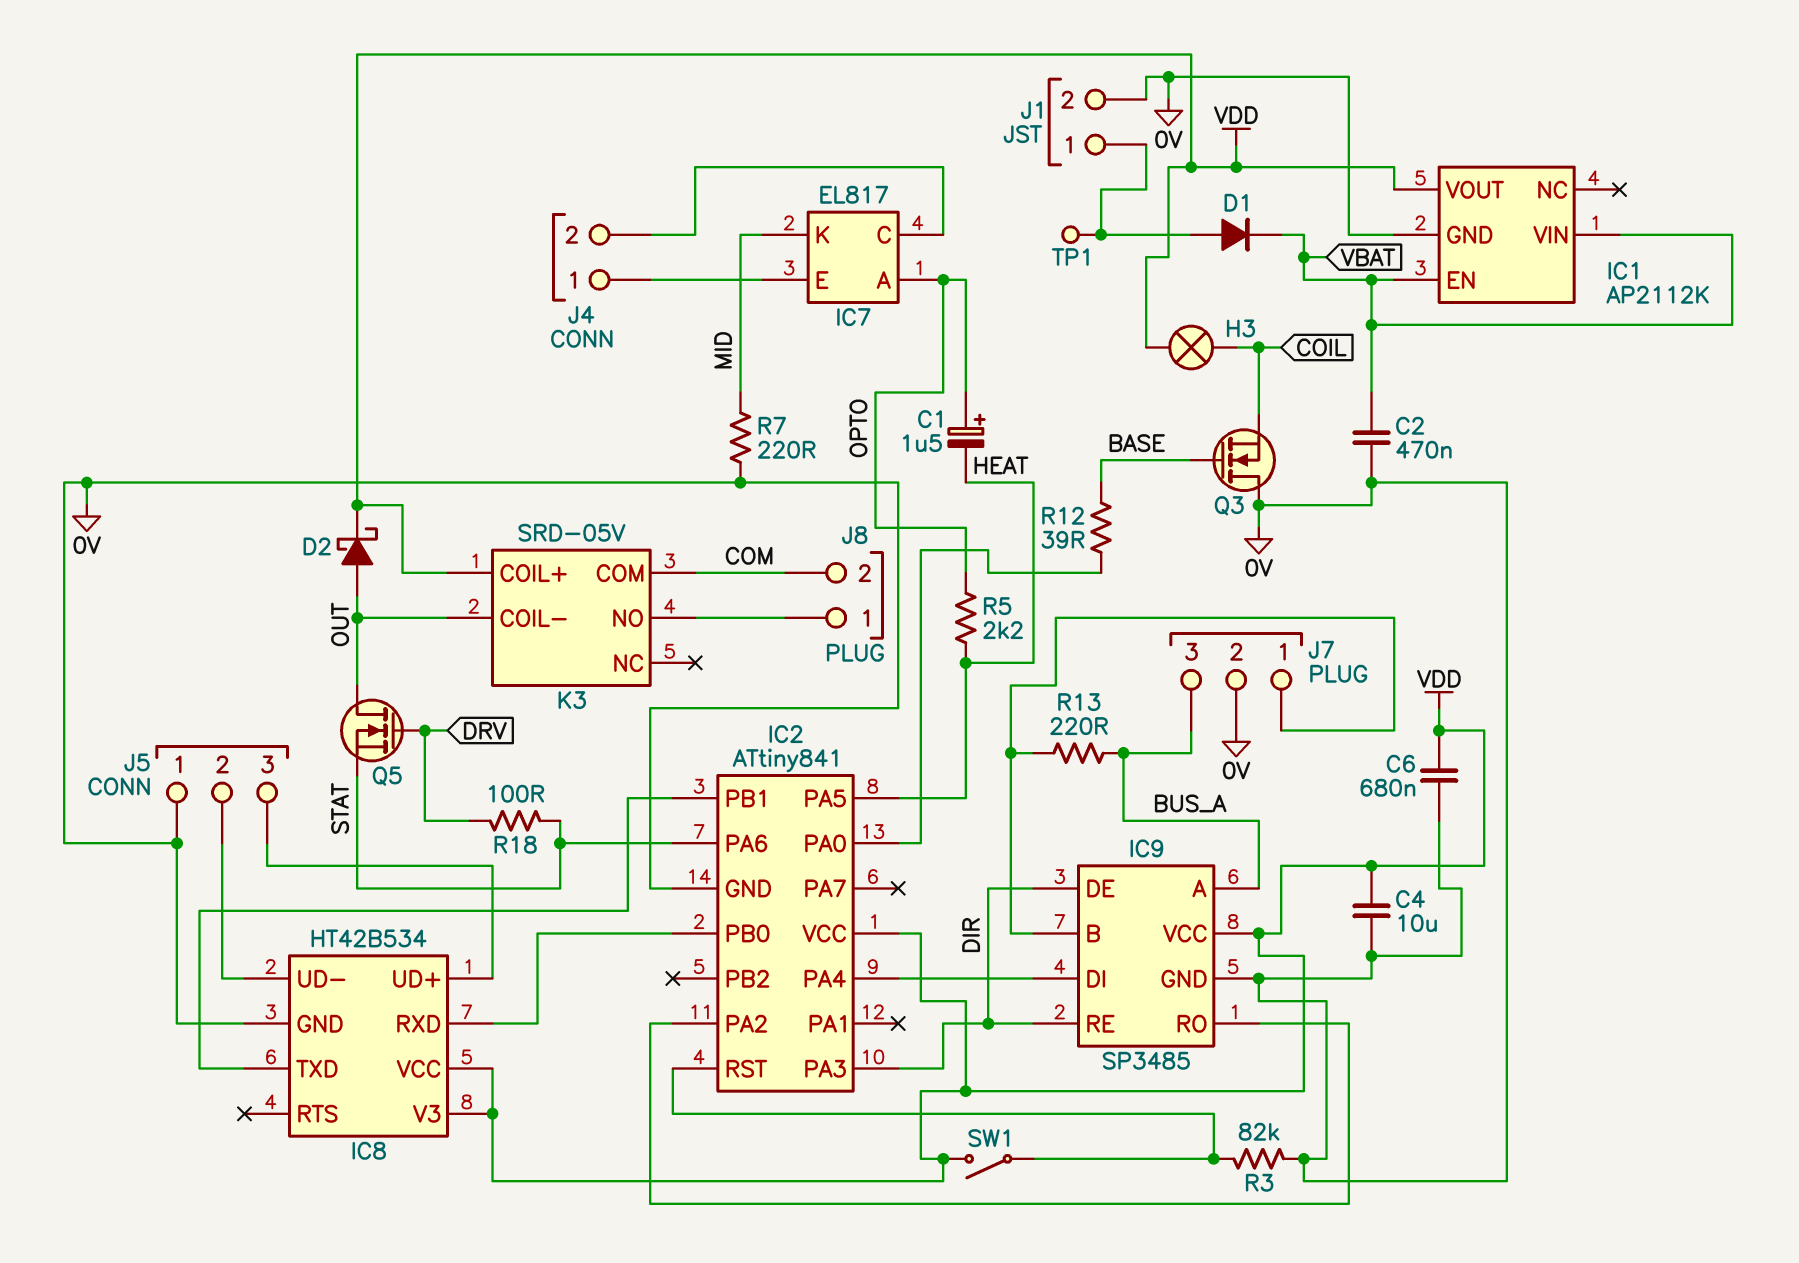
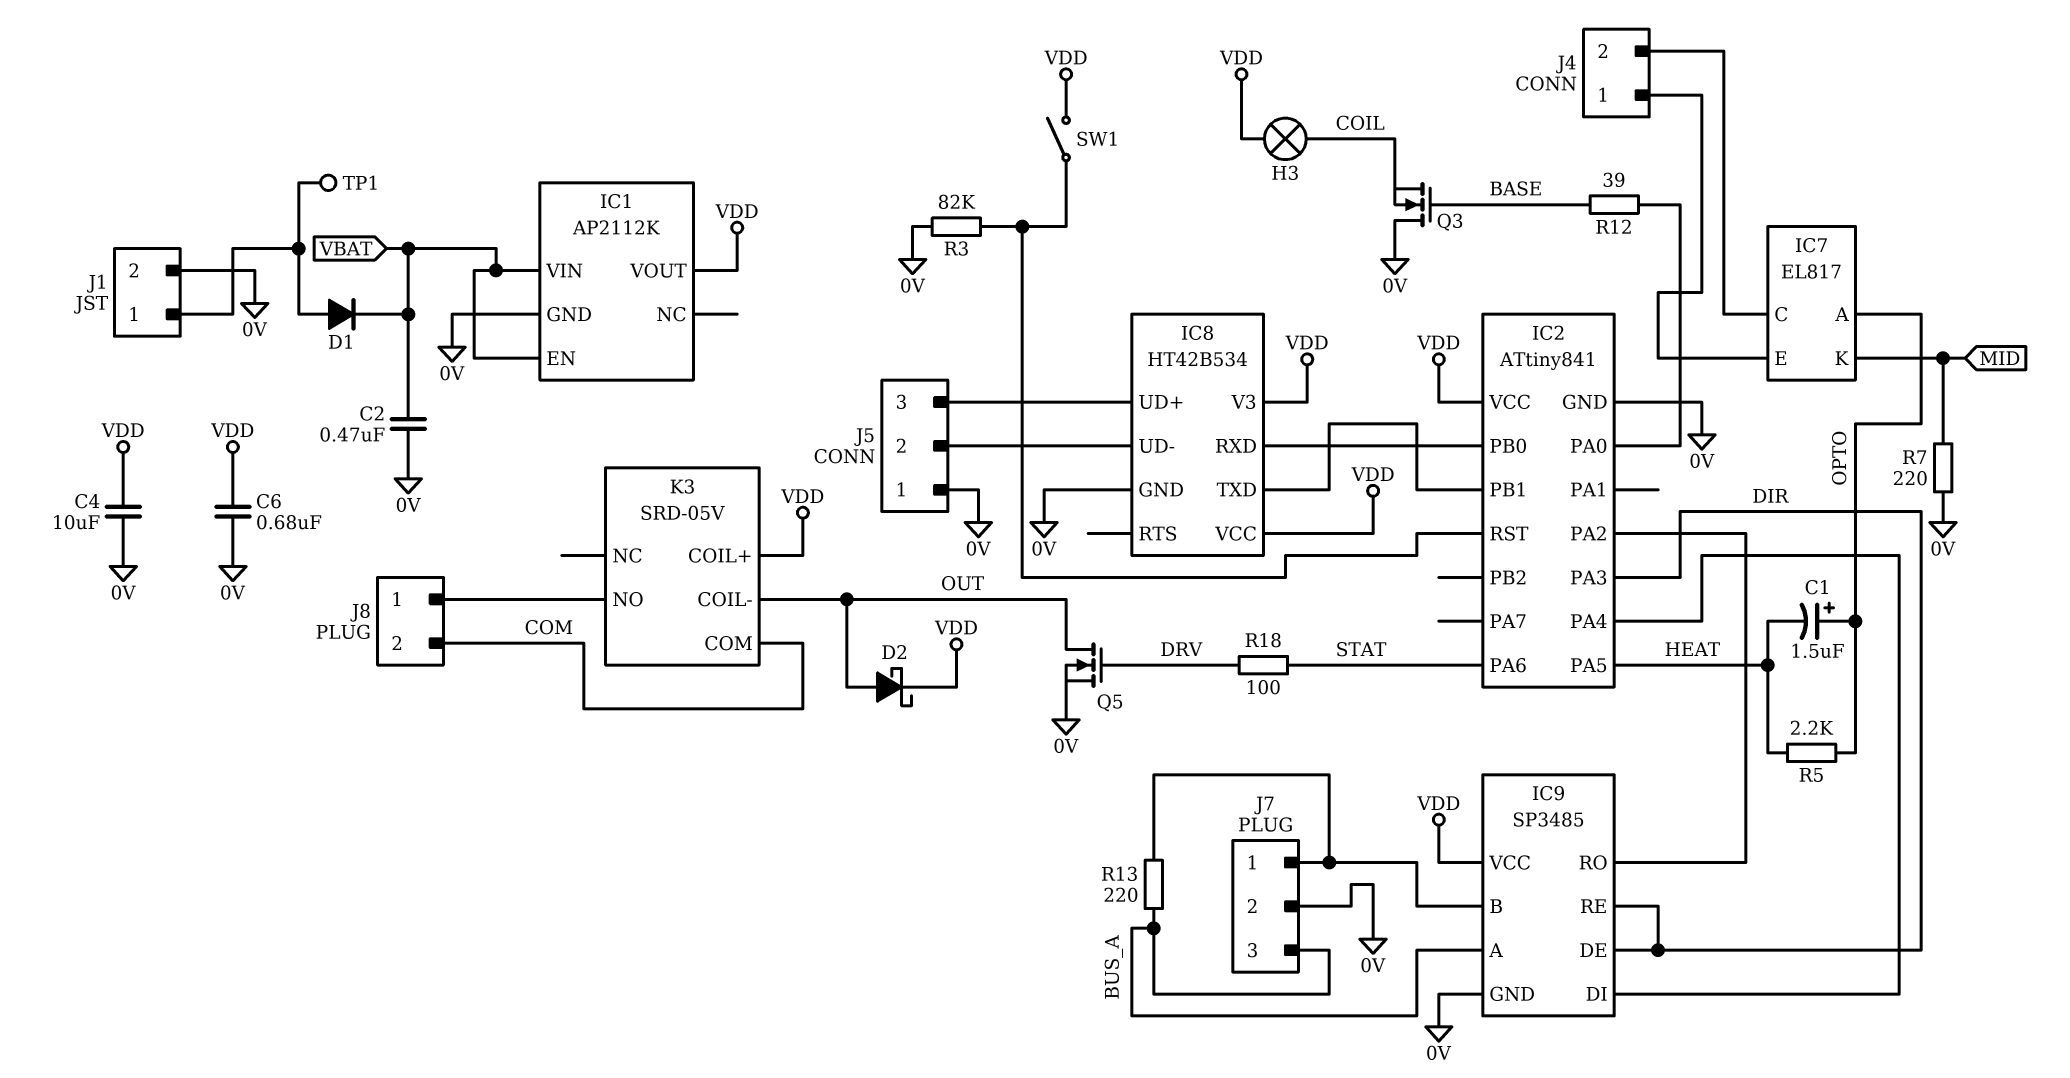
Q5: NMOS (G DRV, D OUT, S STAT) -> NMOS (G DRV, D OUT, S 0V)

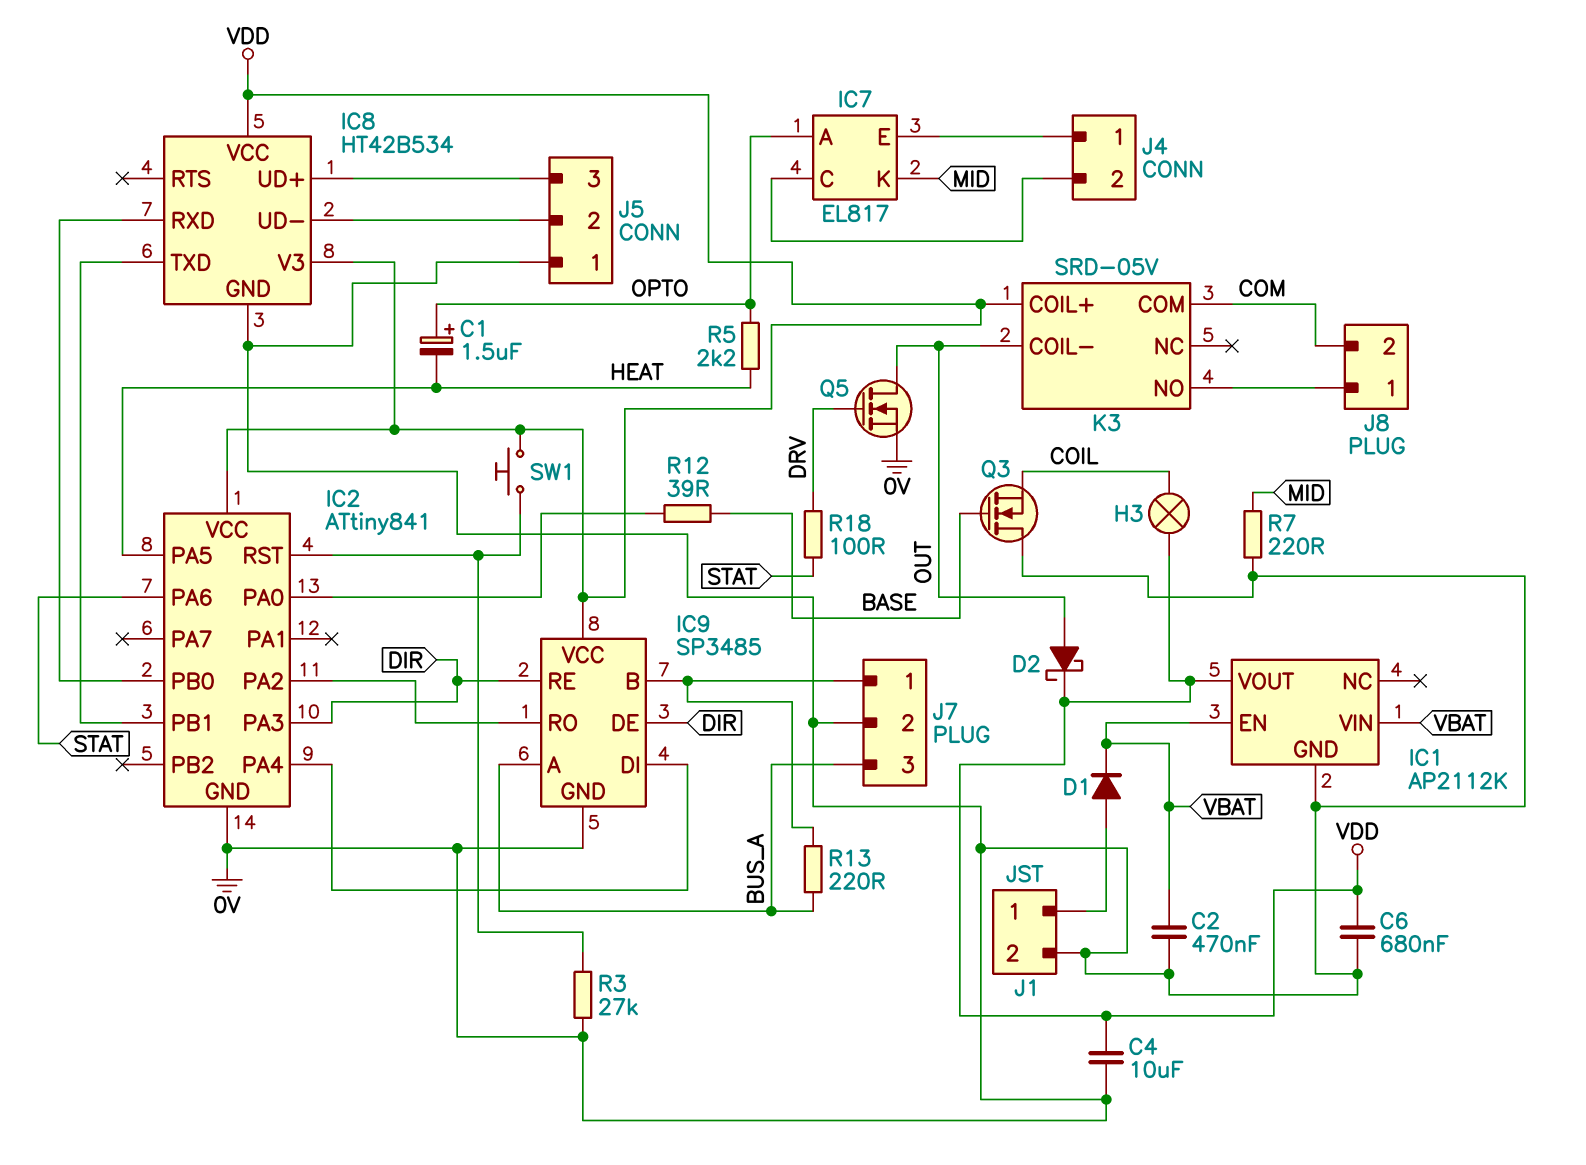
R3: 82k (0V, IC2/RST) -> 27k (0V, IC2/RST)
SW1: switch (IC2/RST, VDD) -> button (IC2/RST, VDD)
TP1: test point (J1/1) -> none

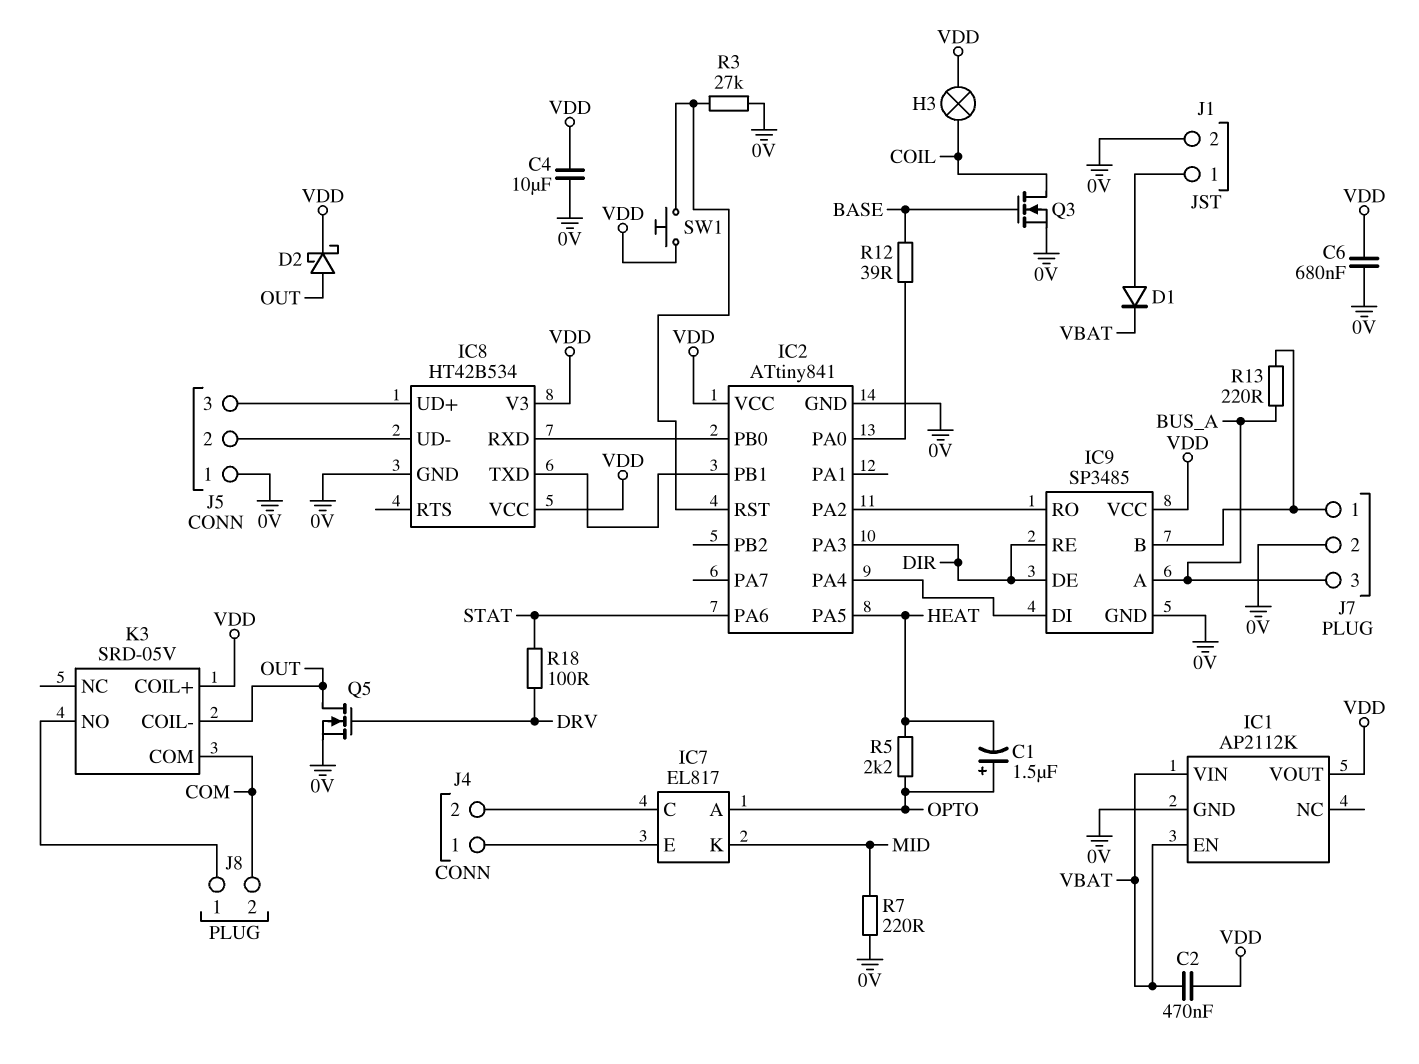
C2: 470nF (0V, VBAT) -> 470nF (VBAT, VDD)
Q3: NMOS (G BASE, D 0V, S COIL) -> NMOS (G BASE, D COIL, S 0V)

